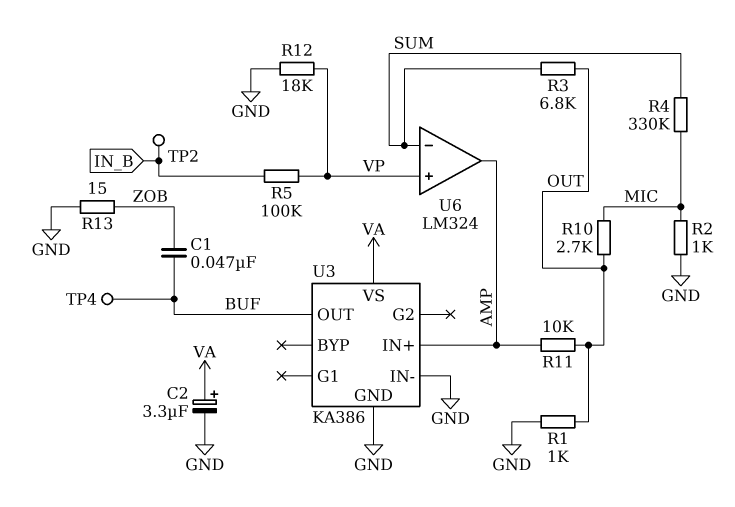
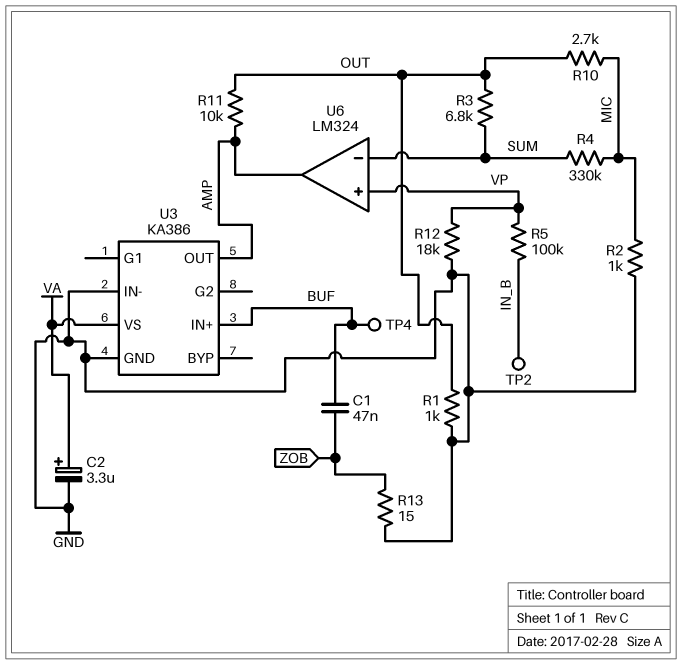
U3 pin IN+: AMP -> BUF
U3 pin OUT: BUF -> AMP

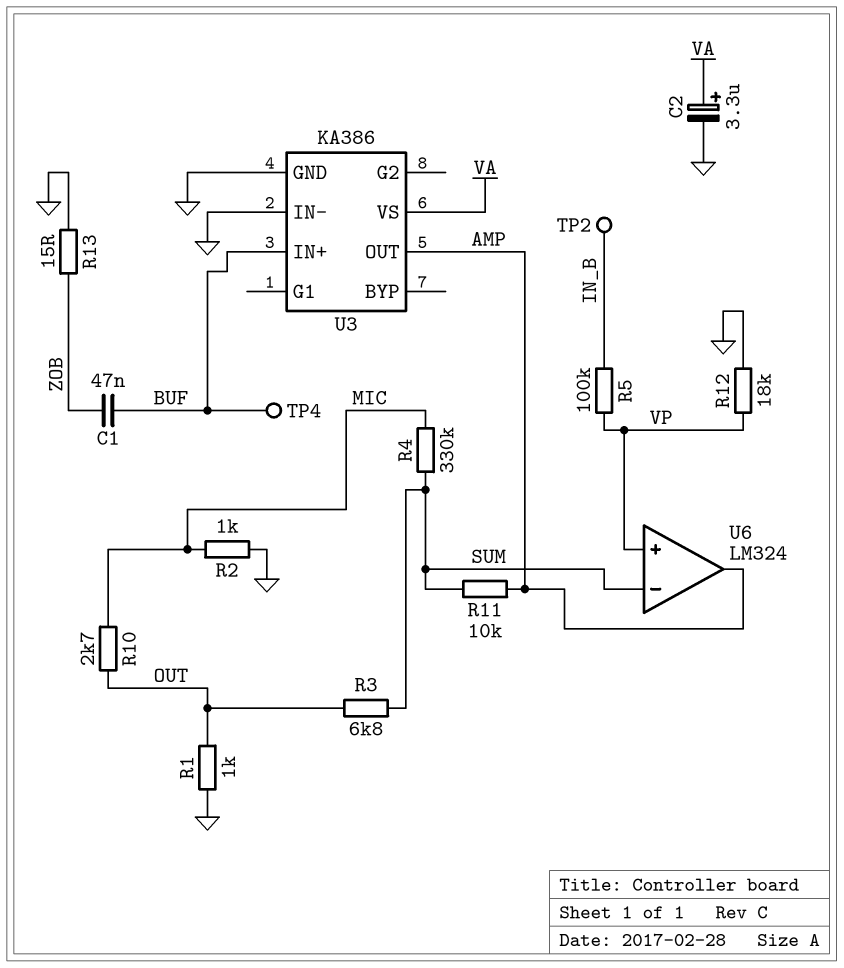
R11: 10k (AMP, OUT) -> 10k (AMP, SUM)

